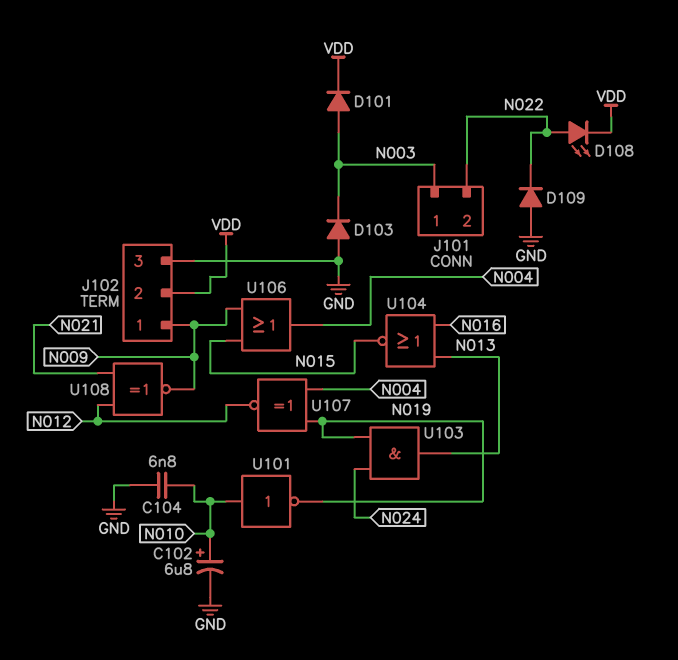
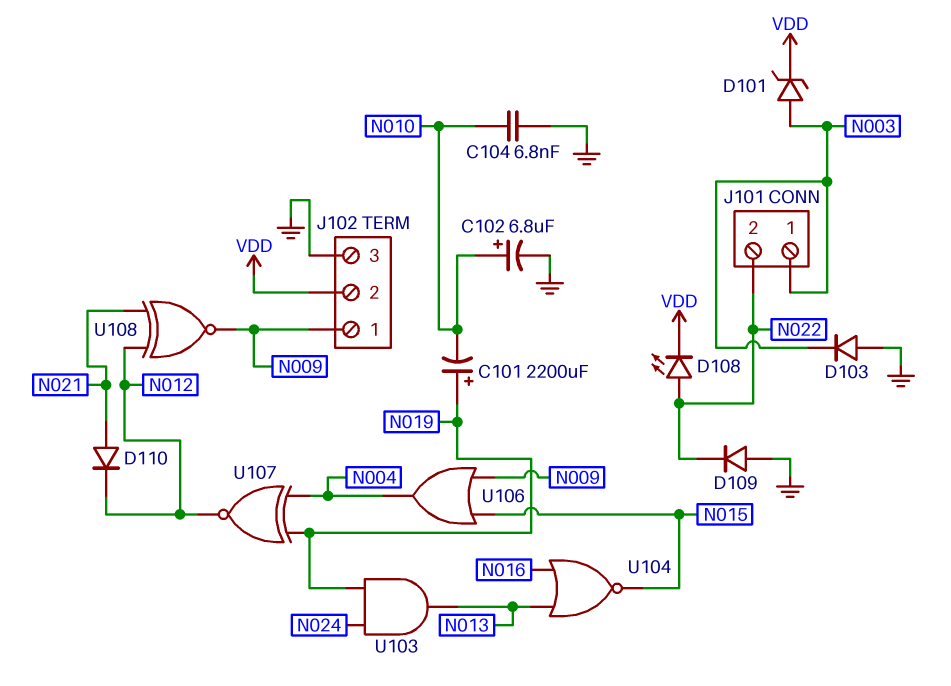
C101: none -> 2200uF (plus N019, minus N010)
D101: diode (A N003, K VDD) -> zener (A N003, K VDD)
D110: none -> diode (A N021, K N012)
U101: NOT (in N010, out N019) -> none

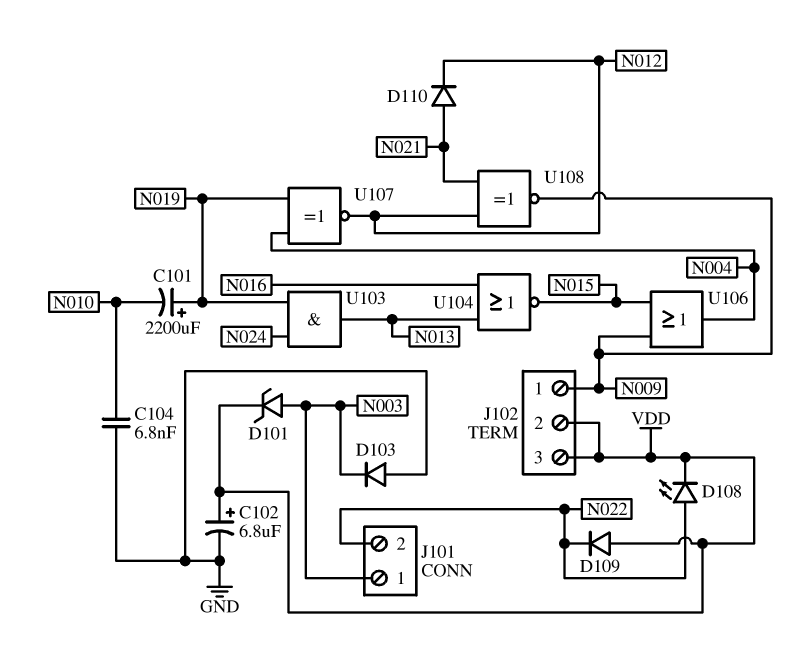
C102: 6.8uF (plus N010, minus GND) -> 6.8uF (plus VDD, minus GND)
D109: diode (A GND, K N022) -> diode (A VDD, K N022)
J102 pin 3: GND -> VDD

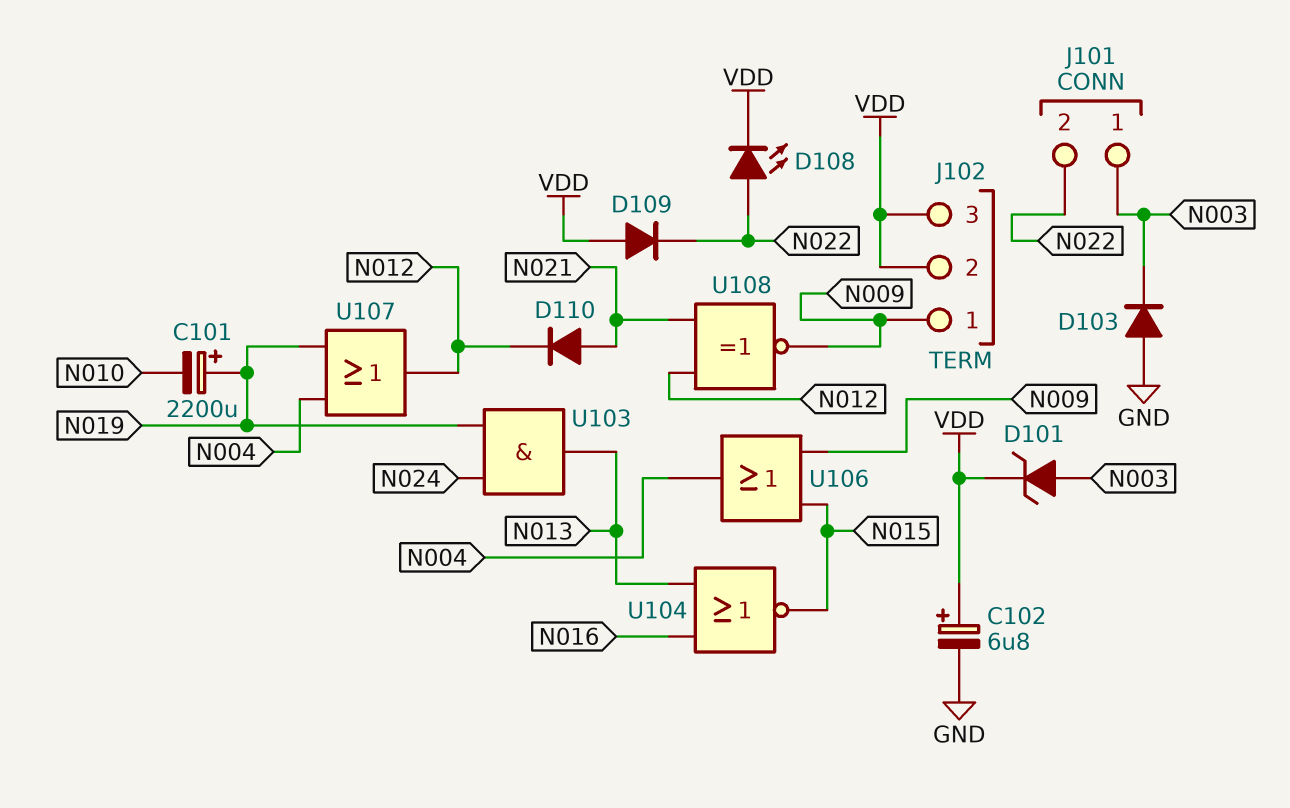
C104: 6.8nF (GND, N010) -> none
U107: XNOR (in N004, in N019, out N012) -> OR (in N004, in N019, out N012)

